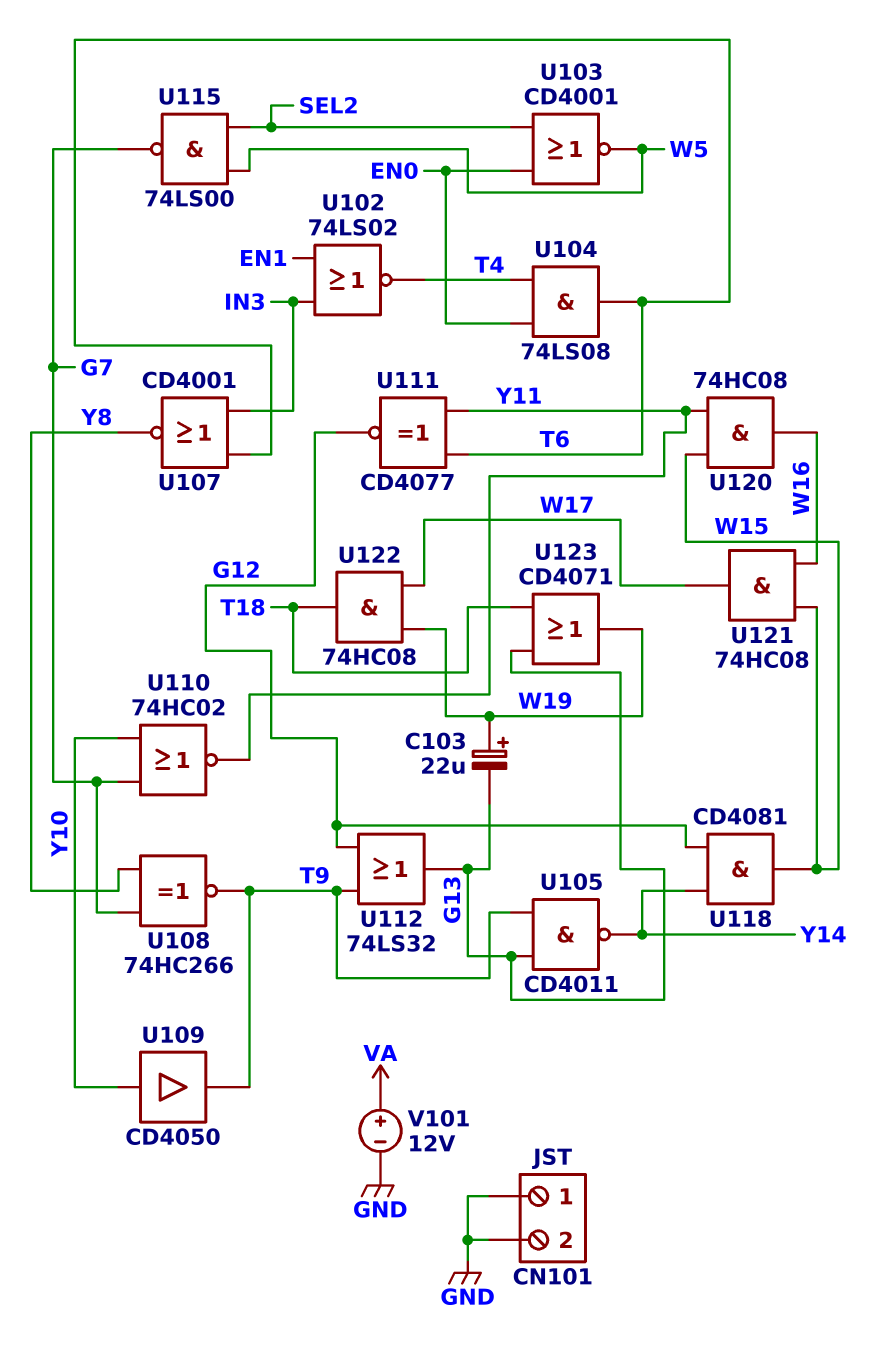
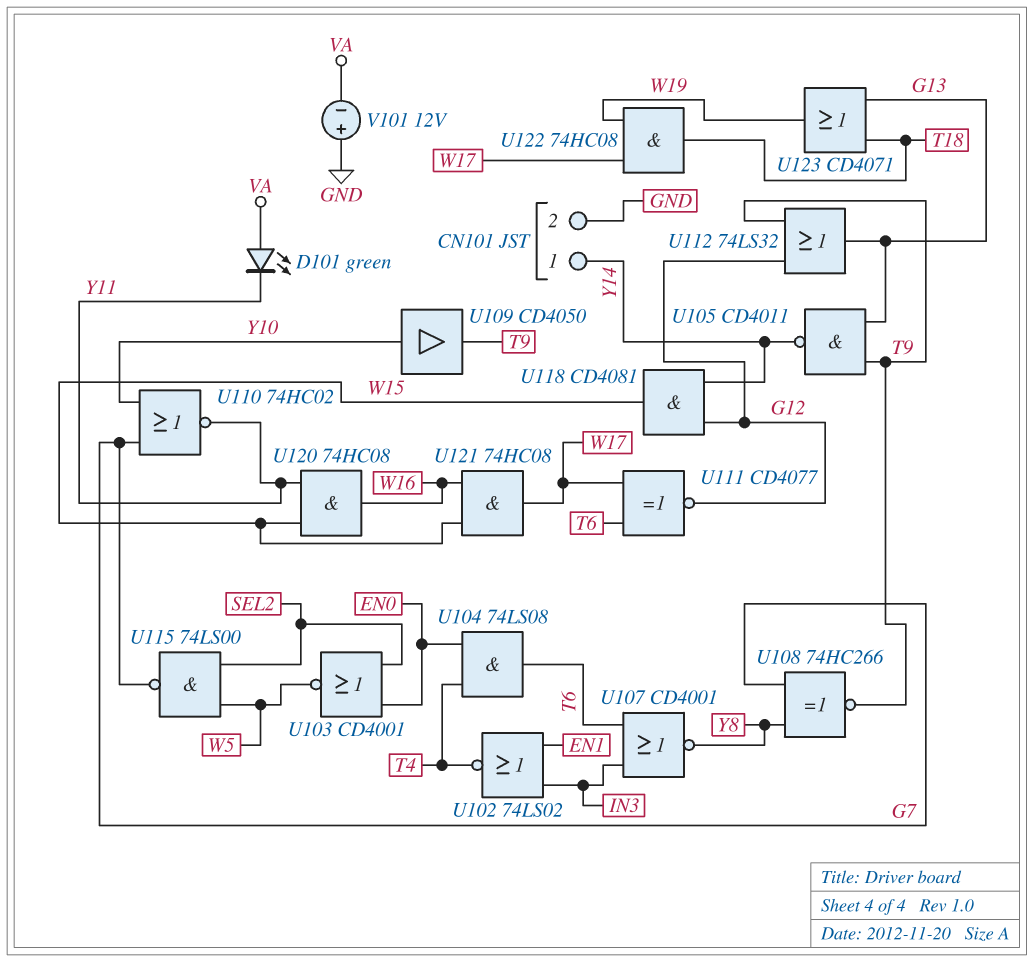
C103: 22uF (plus W19, minus G13) -> none
CN101 pin 1: GND -> Y14
D101: none -> LED green (A VA, K Y11)
U111: XNOR CD4077 (in T6, in Y11, out G12) -> XNOR CD4077 (in T6, in W17, out G12)
V101: 12V (plus VA, minus GND) -> 12V (plus GND, minus VA)

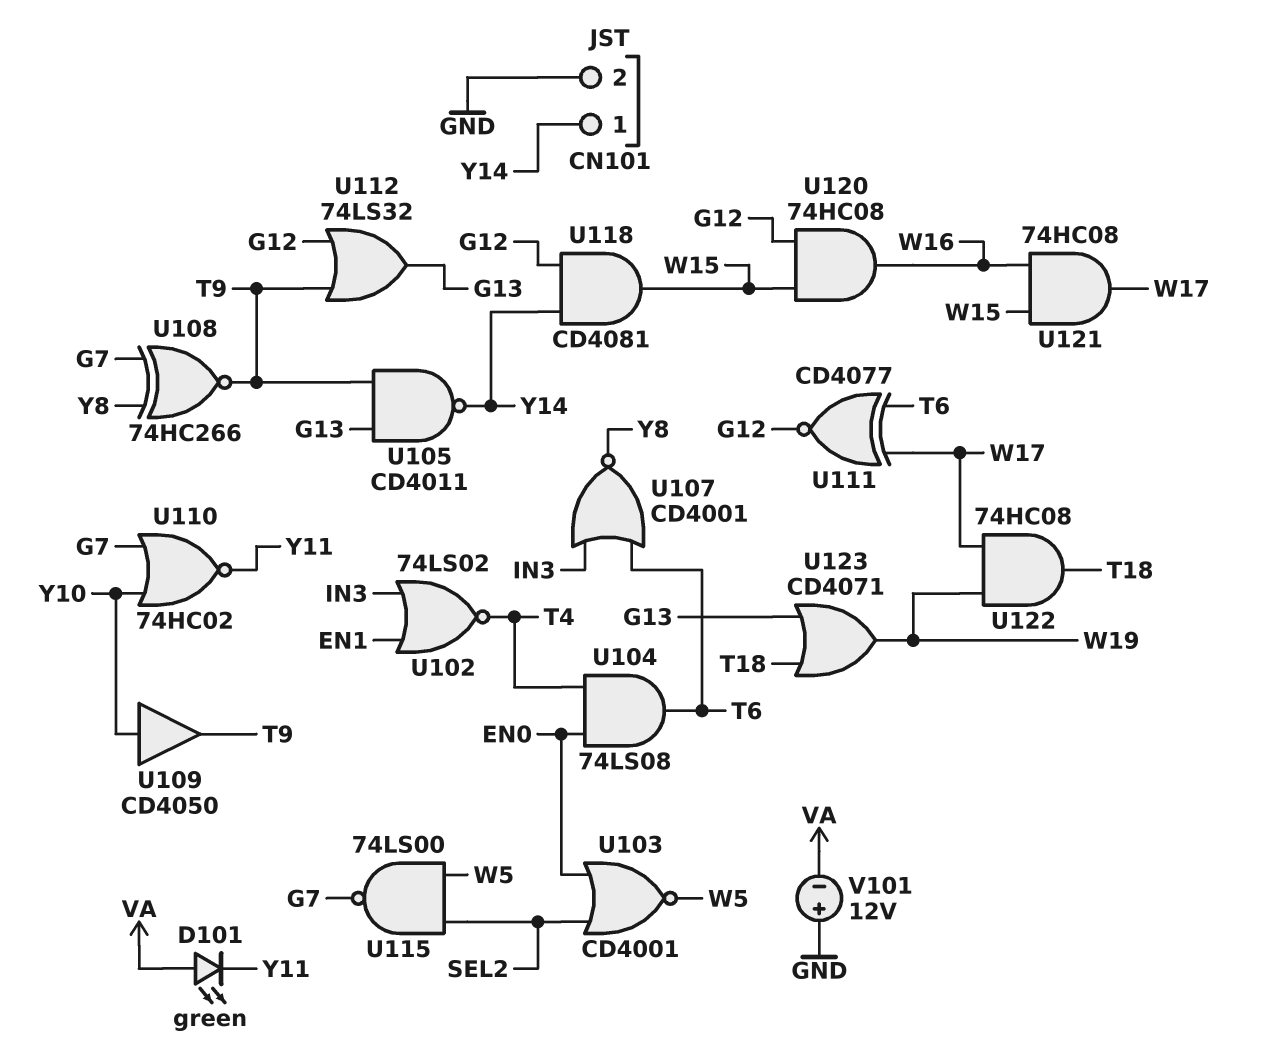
U120: AND 74HC08 (in W15, in Y11, out W16) -> AND 74HC08 (in G12, in W15, out W16)

